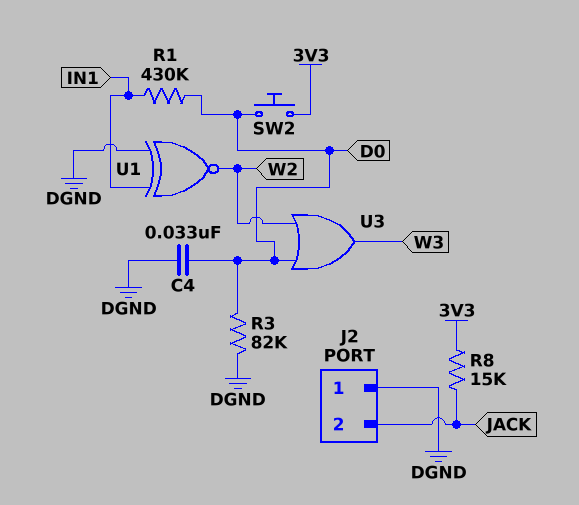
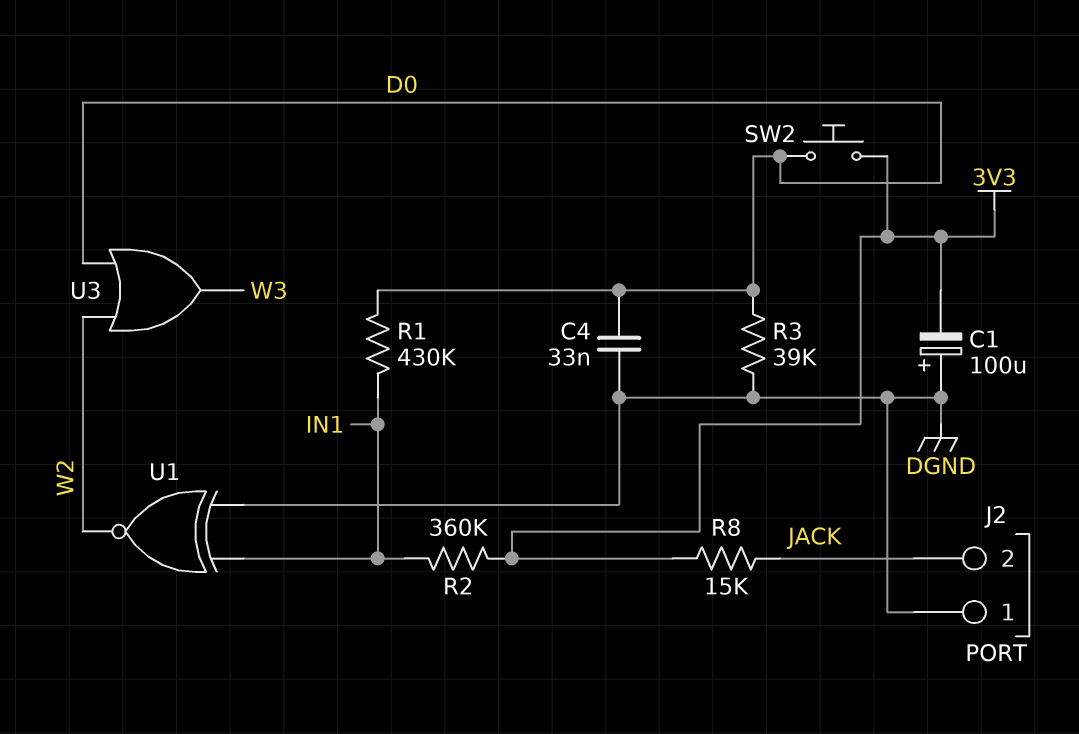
C1: none -> 100uF (plus DGND, minus 3V3)
R2: none -> 360k (3V3, IN1)
R3: 82k (D0, DGND) -> 39k (D0, DGND)

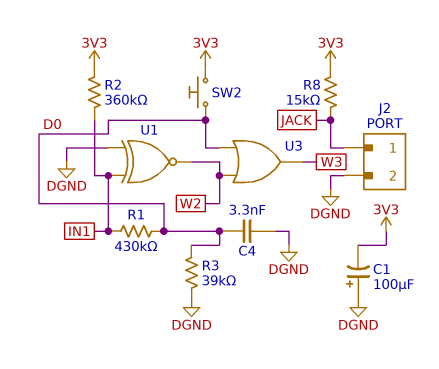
C4: 33nF (D0, DGND) -> 3.3nF (D0, DGND)
J2 pin 1: DGND -> JACK
J2 pin 2: JACK -> DGND

